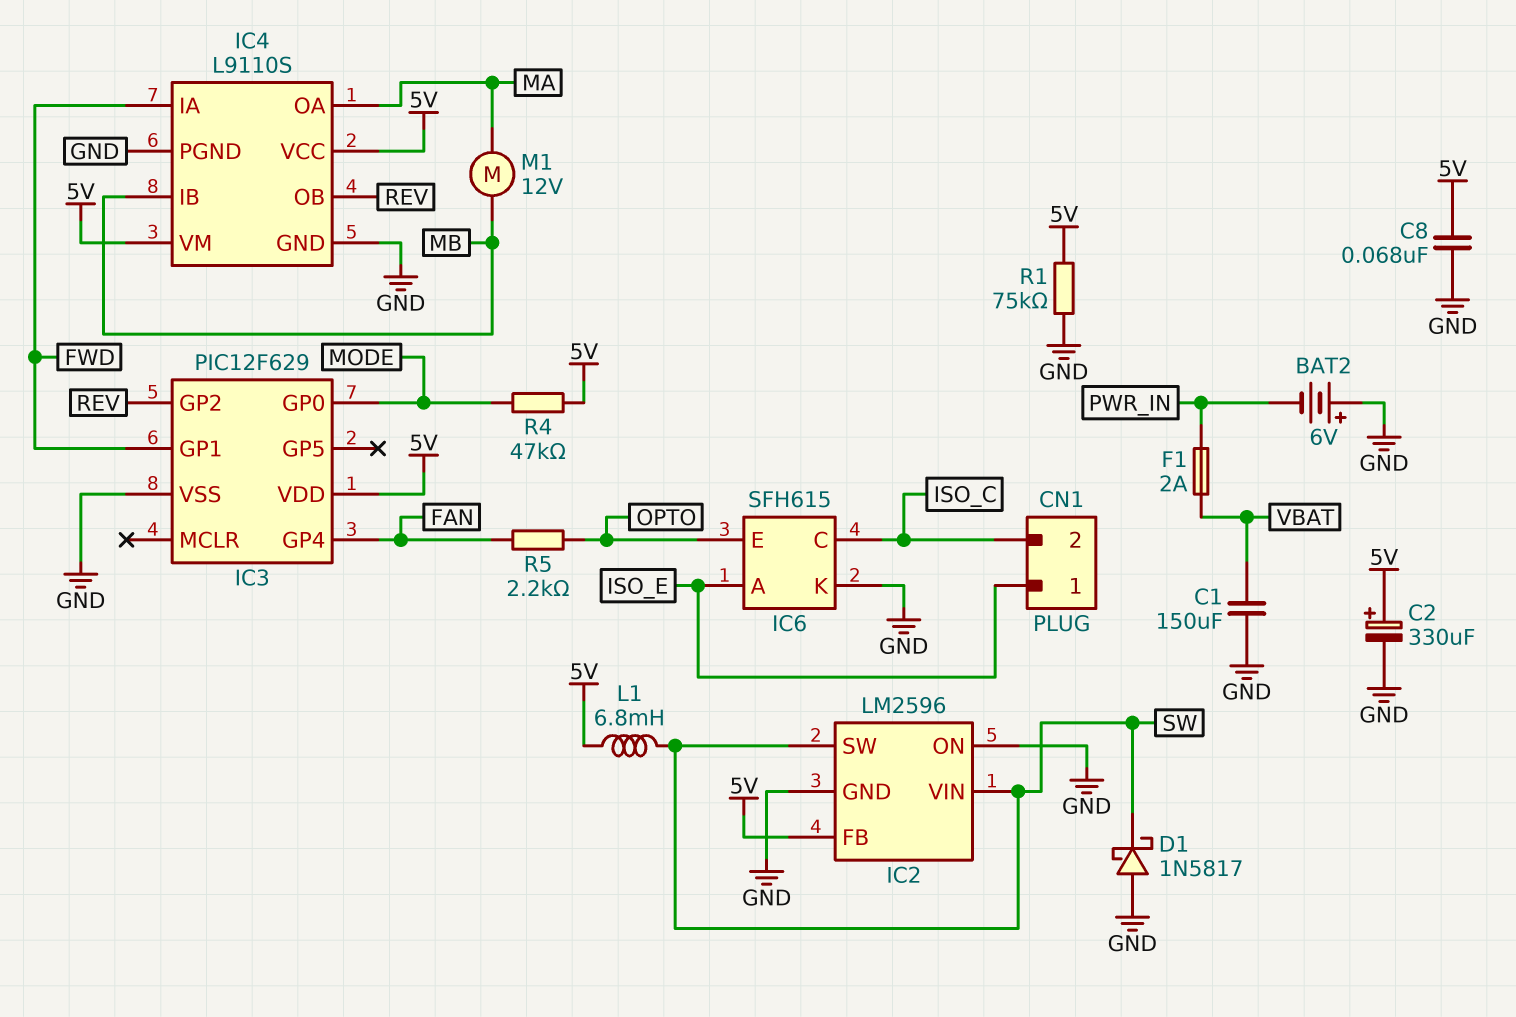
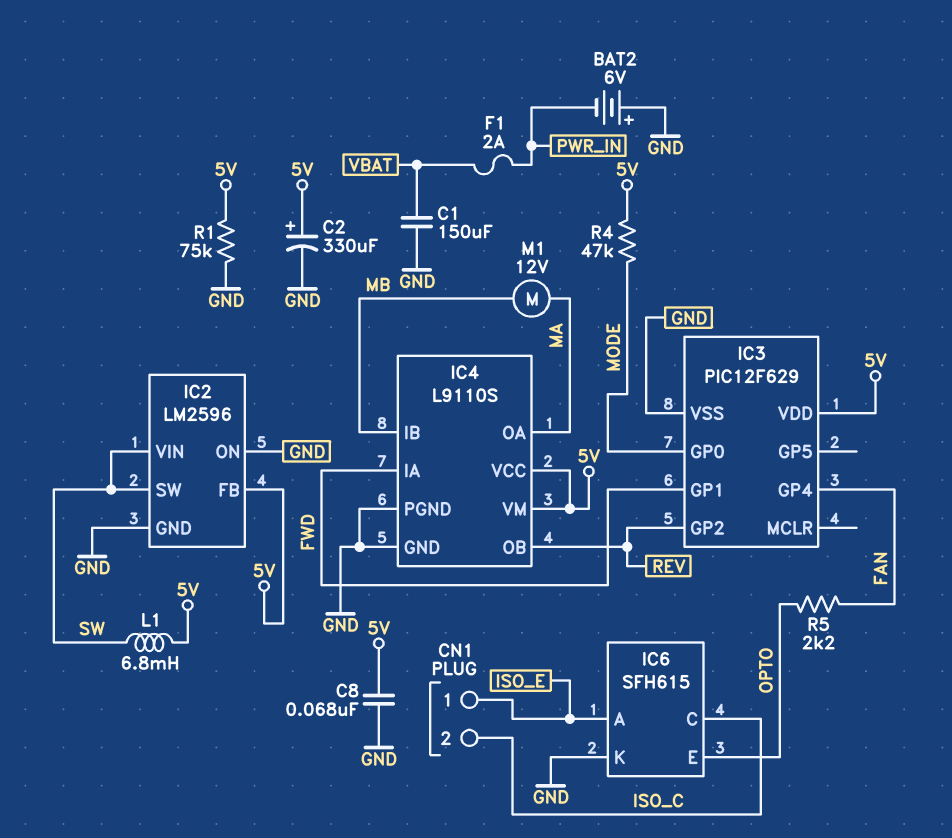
D1: schottky 1N5817 (A GND, K SW) -> none

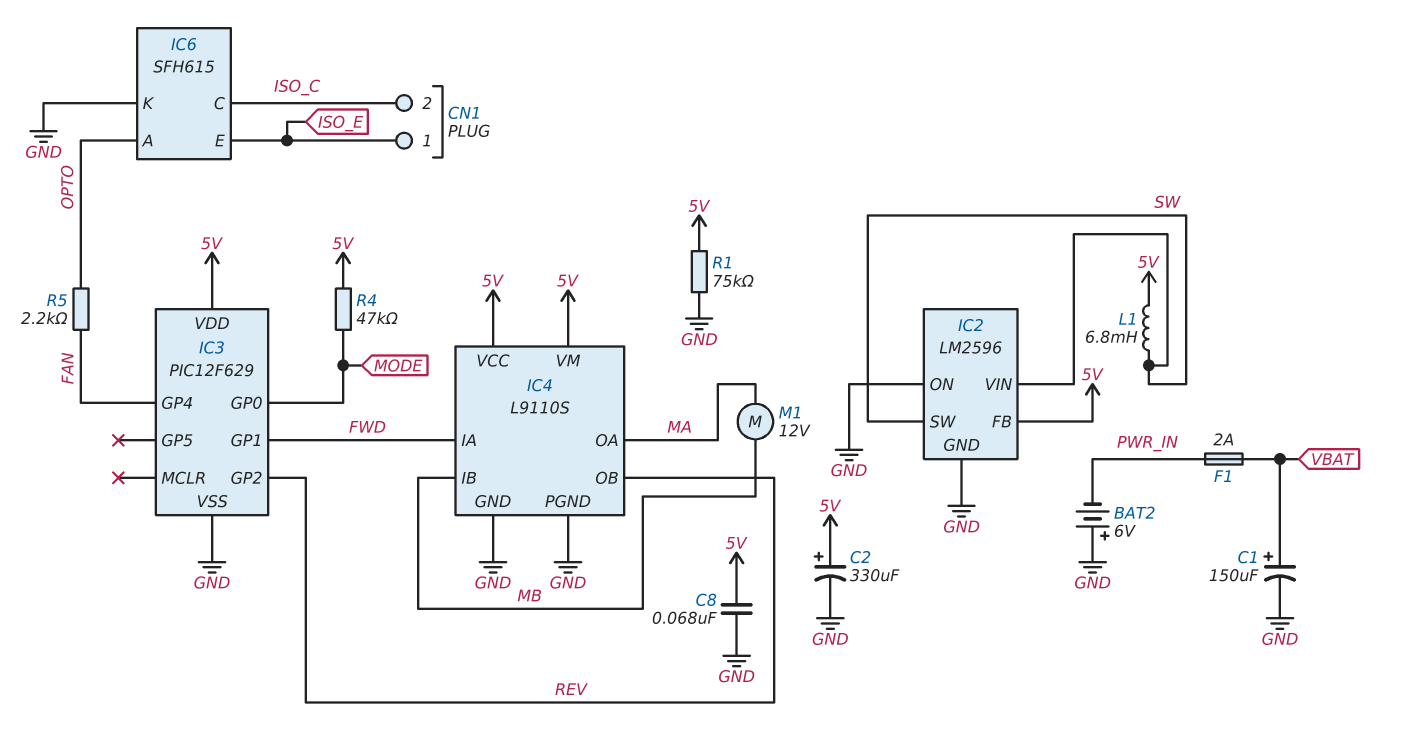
C1: 150uF (GND, VBAT) -> 150uF (plus VBAT, minus GND)
IC6 pin A: ISO_E -> OPTO
IC6 pin E: OPTO -> ISO_E

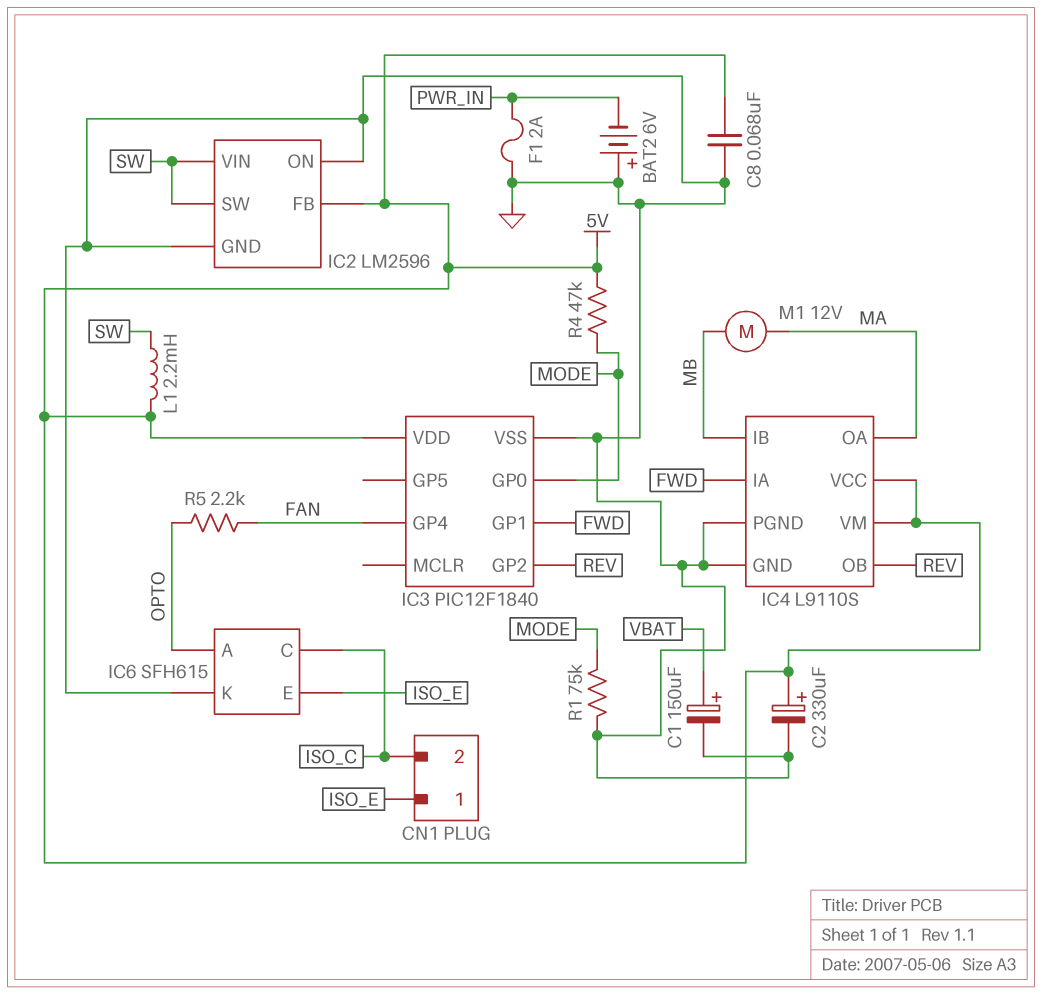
F1: 2A (PWR_IN, VBAT) -> 2A (GND, PWR_IN)
IC3: PIC12F629 -> PIC12F1840
L1: 6.8mH (5V, SW) -> 2.2mH (5V, SW)
R1: 75k (5V, GND) -> 75k (GND, MODE)

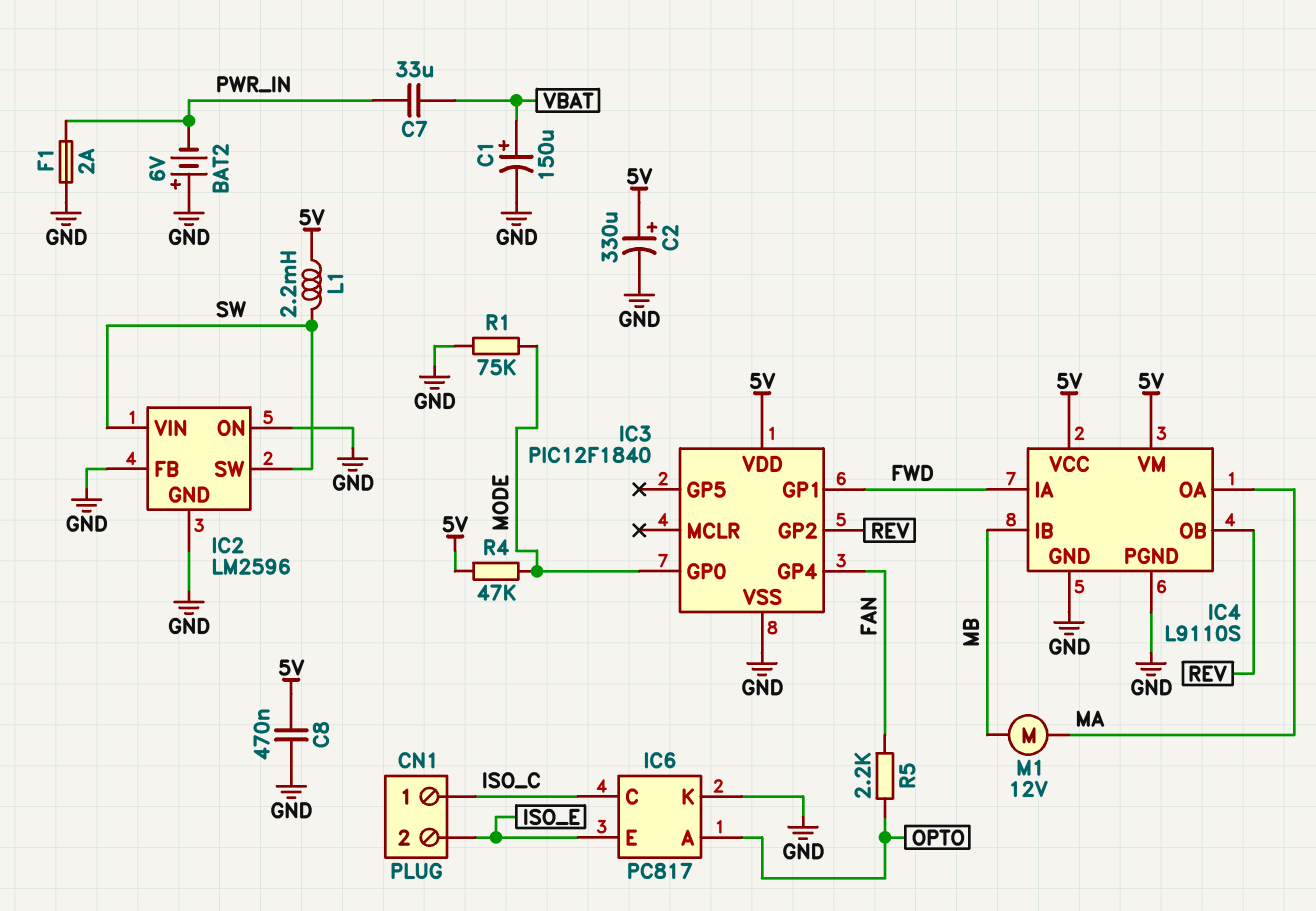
C7: none -> 33uF (PWR_IN, VBAT)
C8: 68nF (5V, GND) -> 470nF (5V, GND)
CN1 pin 1: ISO_E -> ISO_C
CN1 pin 2: ISO_C -> ISO_E
IC2 pin FB: 5V -> GND
IC6: SFH615 -> PC817

